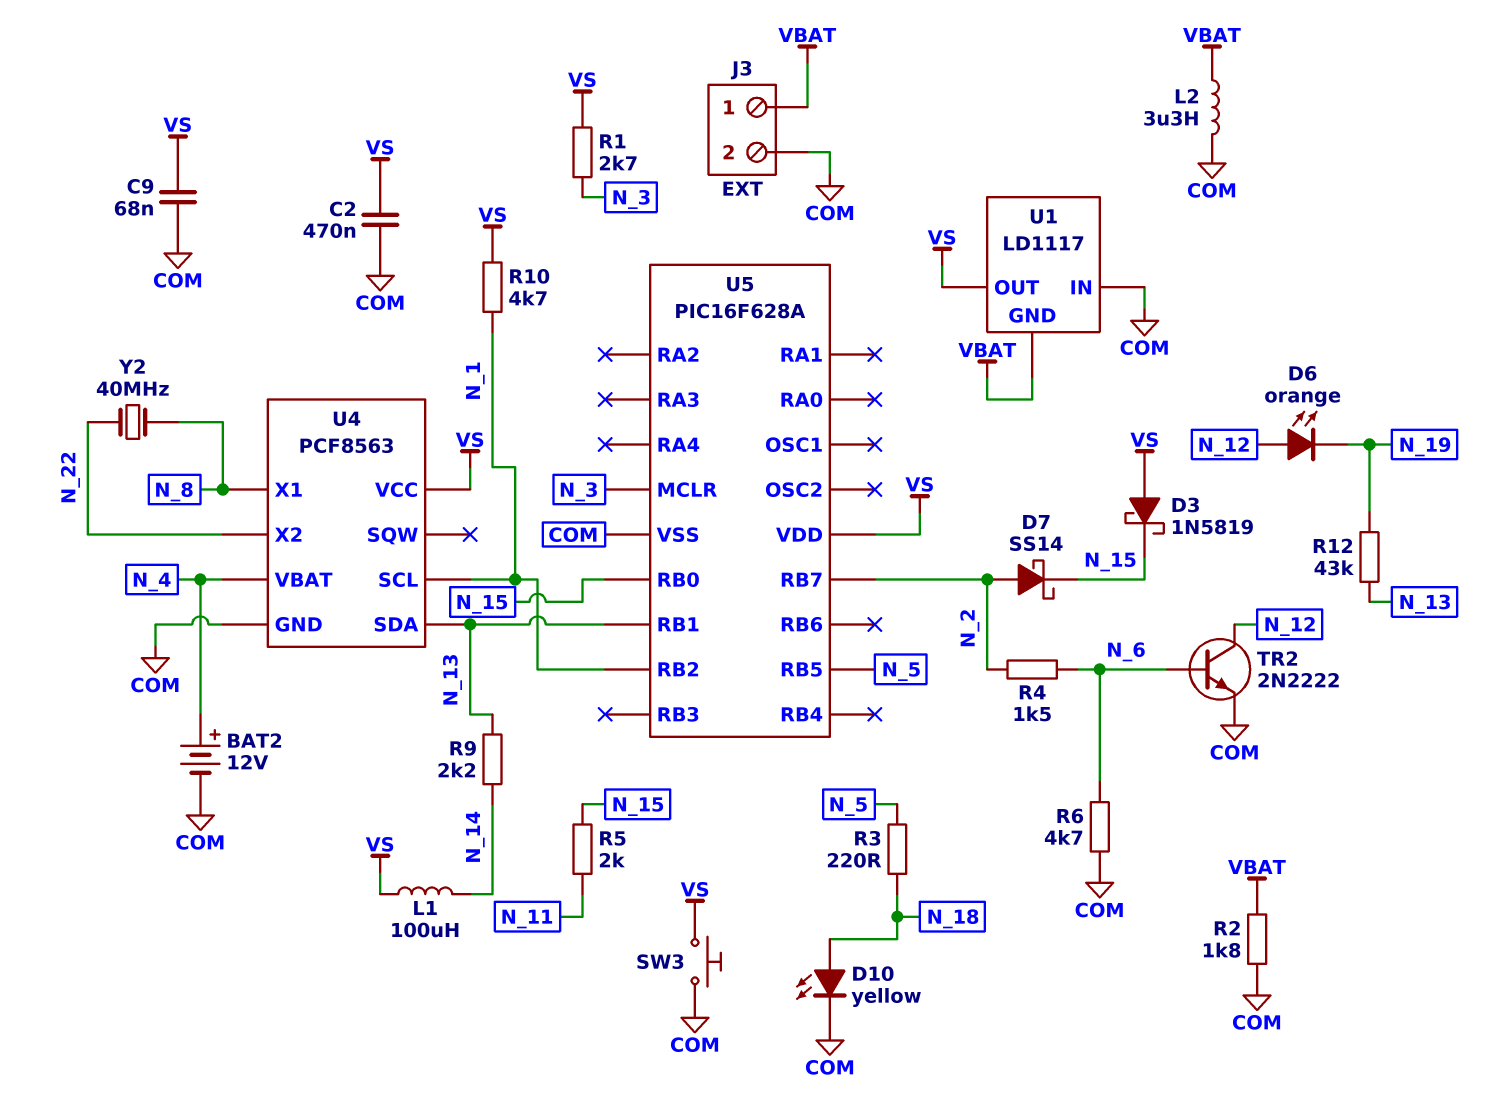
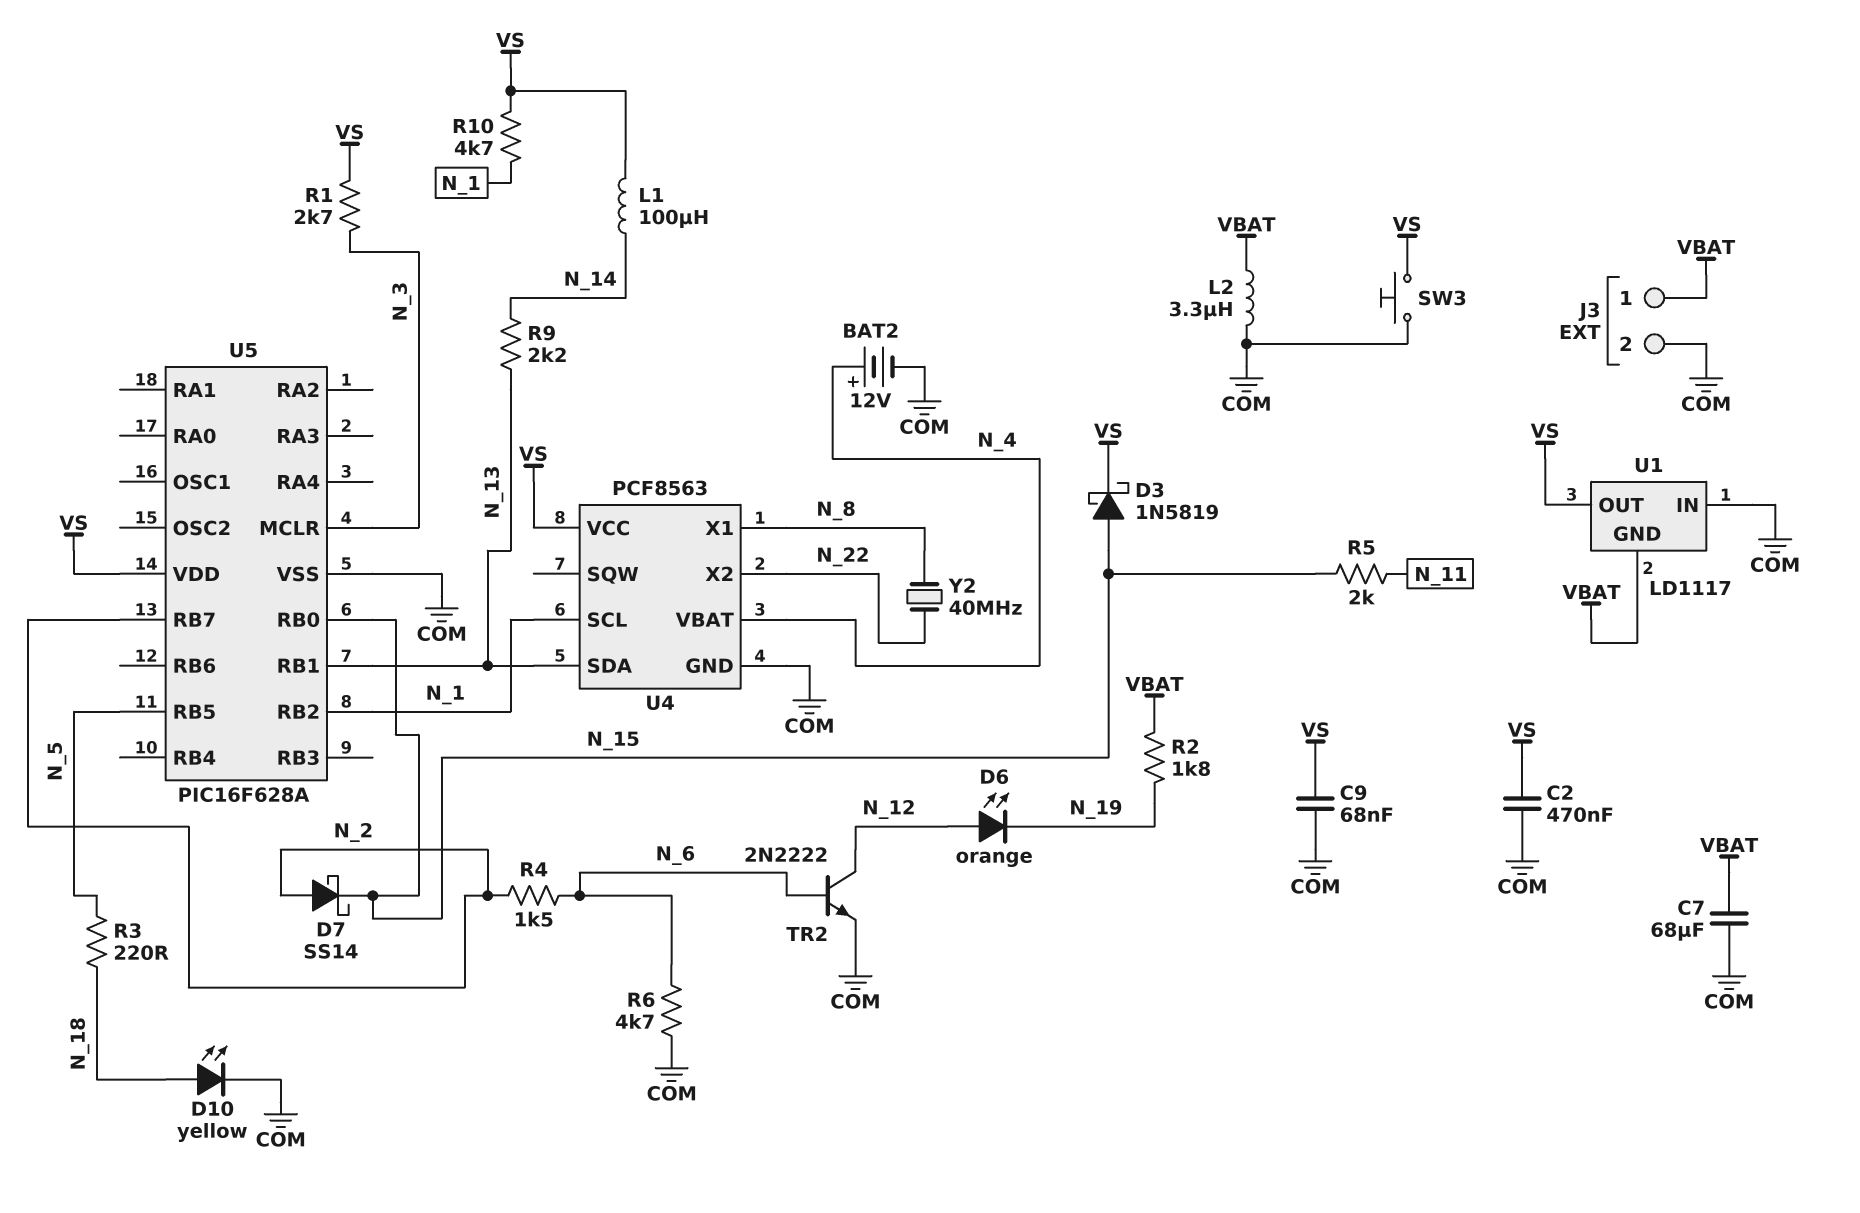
C7: none -> 68uF (COM, VBAT)
D3: schottky 1N5819 (A VS, K N_15) -> schottky 1N5819 (A N_15, K VS)
R2: 1.8k (COM, VBAT) -> 1.8k (N_19, VBAT)
R12: 43k (N_13, N_19) -> none

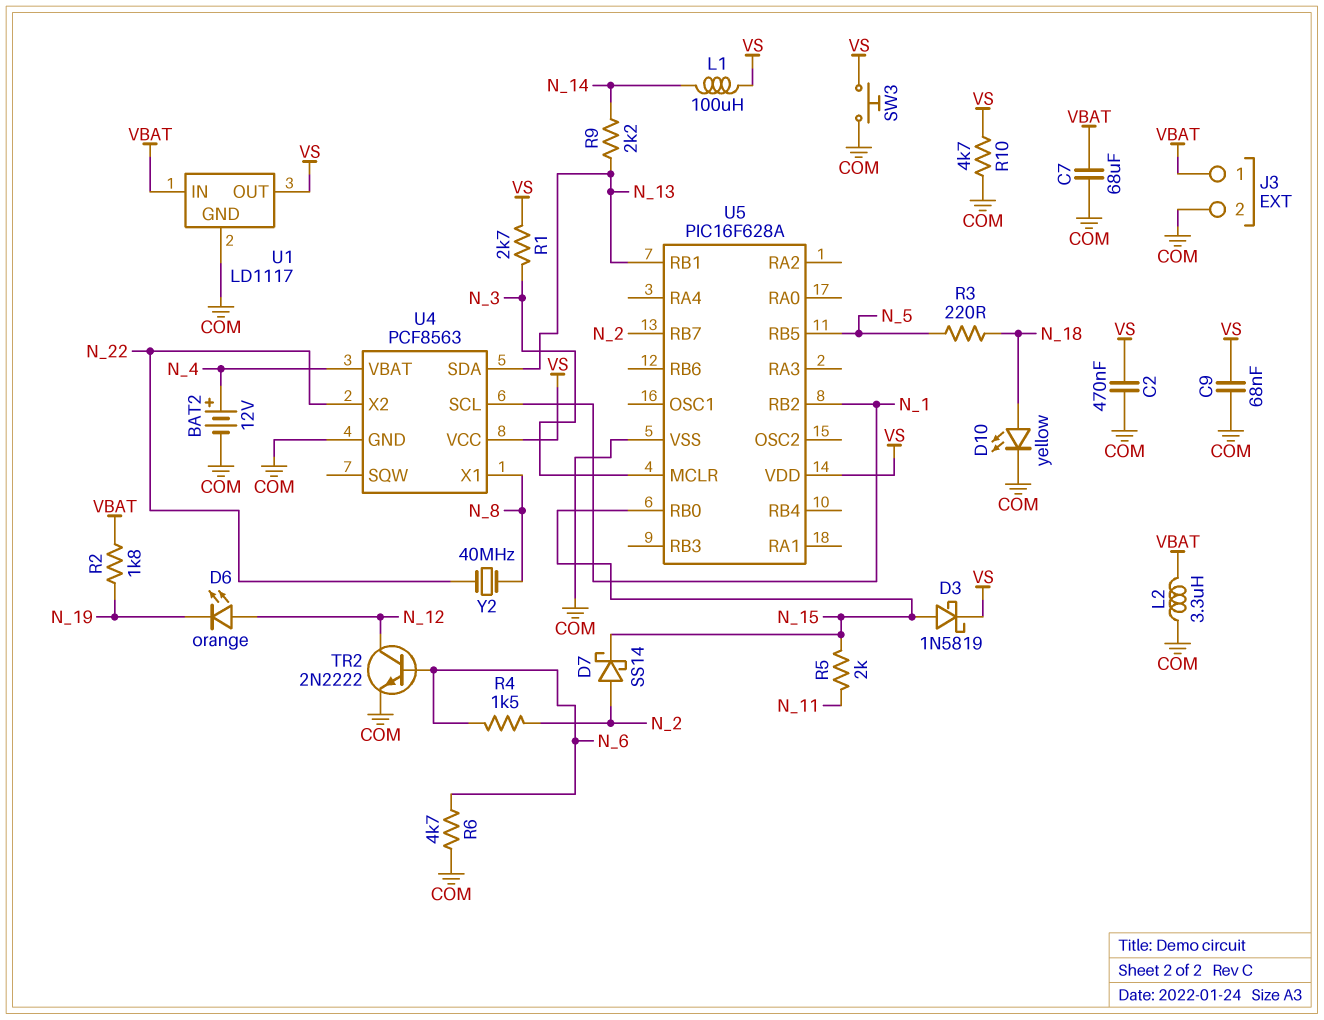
R10: 4.7k (N_1, VS) -> 4.7k (COM, VS)
U1 pin GND: VBAT -> COM
U1 pin IN: COM -> VBAT

